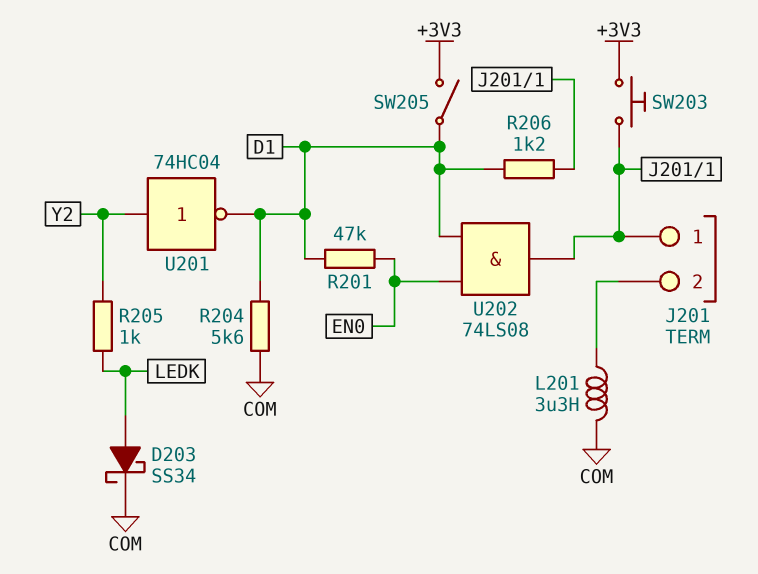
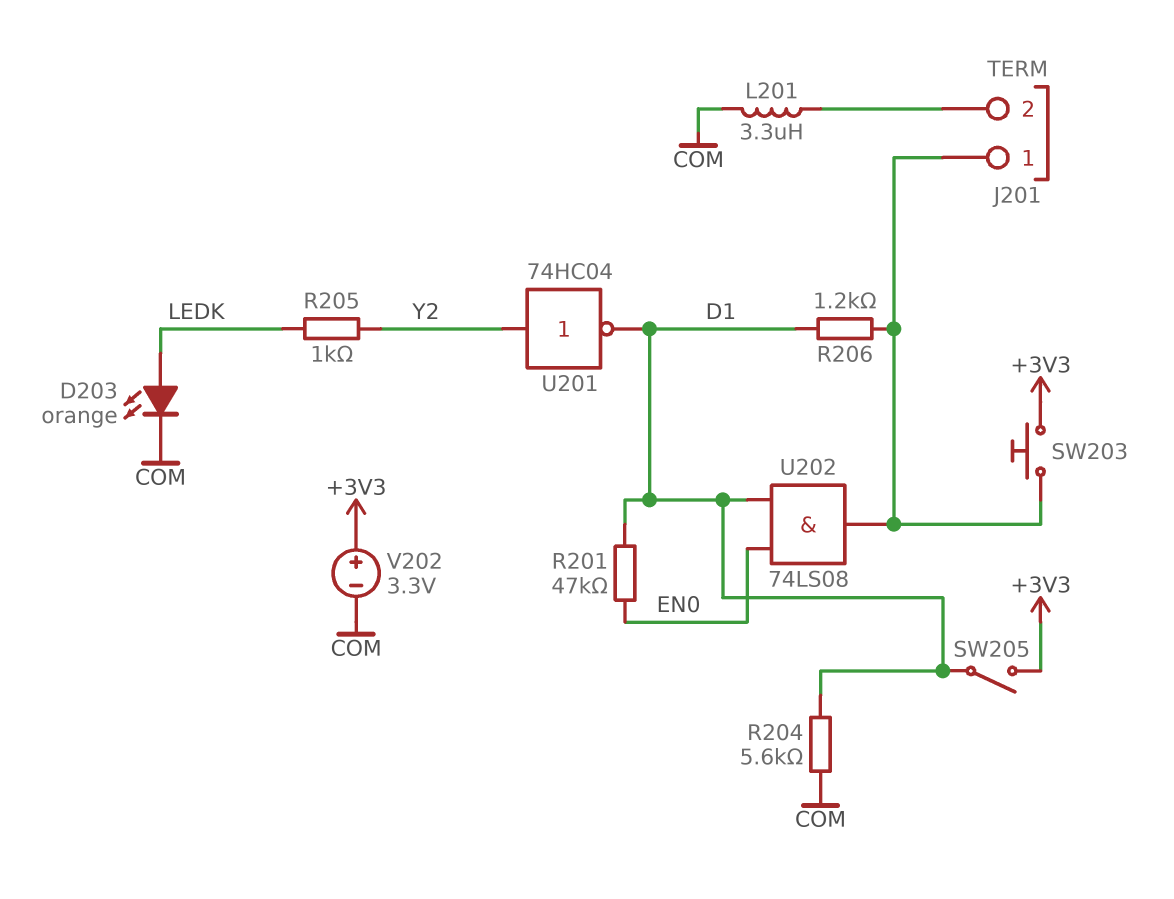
D203: schottky SS34 (A LEDK, K COM) -> LED orange (A LEDK, K COM)
V202: none -> 3.3V (plus +3V3, minus COM)

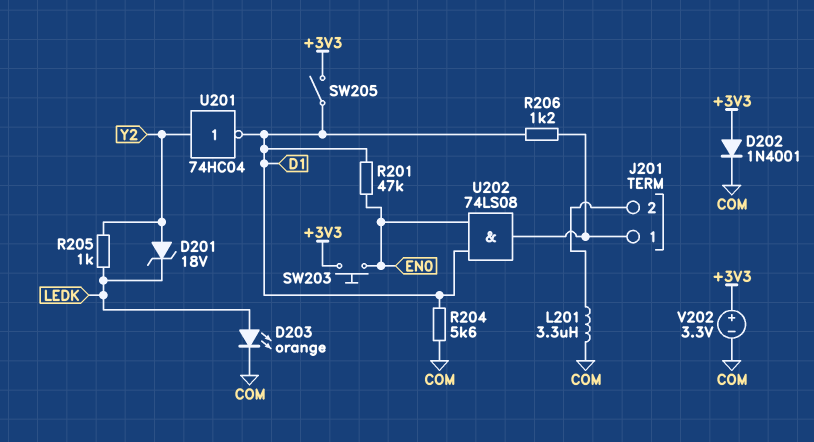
D201: none -> zener 18V (A Y2, K LEDK)
D202: none -> diode 1N4001 (A +3V3, K COM)
SW203: button (+3V3, J201/1) -> button (+3V3, EN0)

